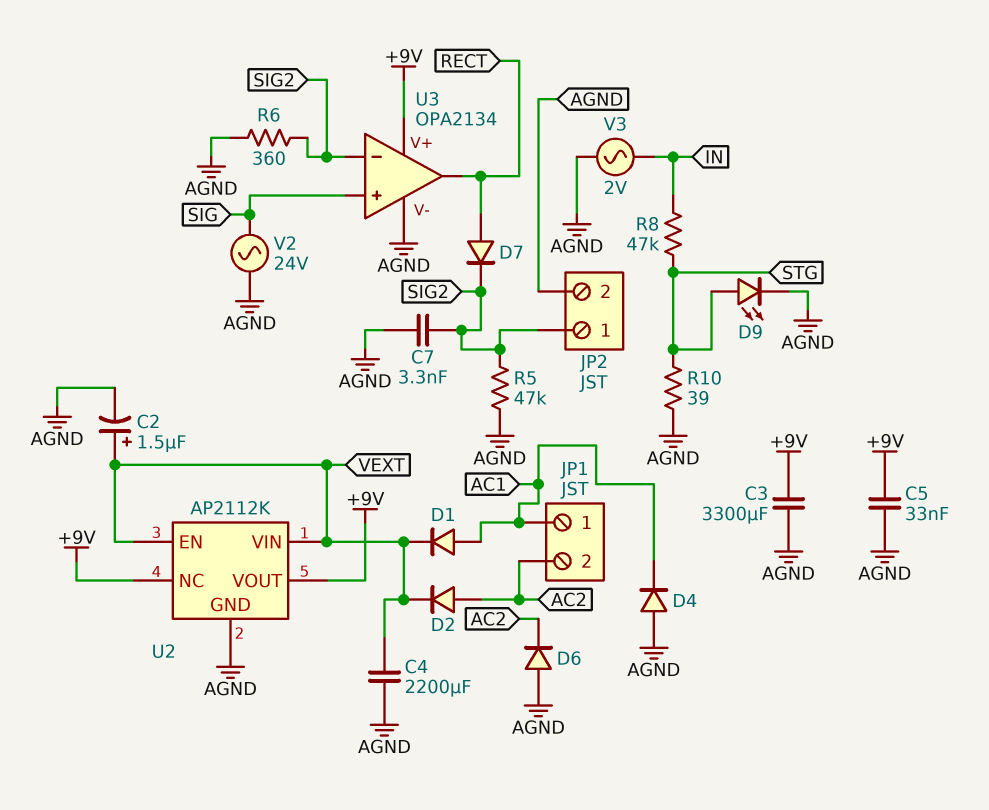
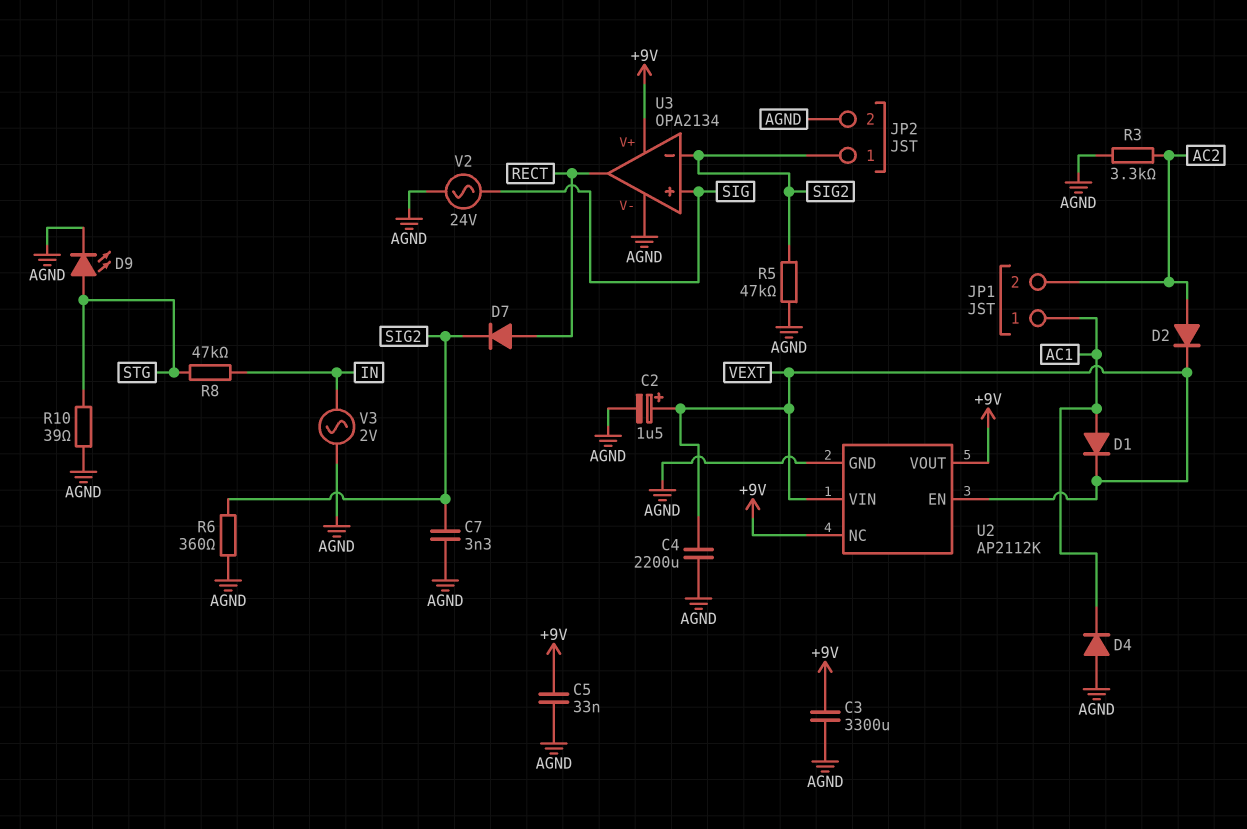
D6: diode (A AGND, K AC2) -> none
R3: none -> 3.3k (AC2, AGND)

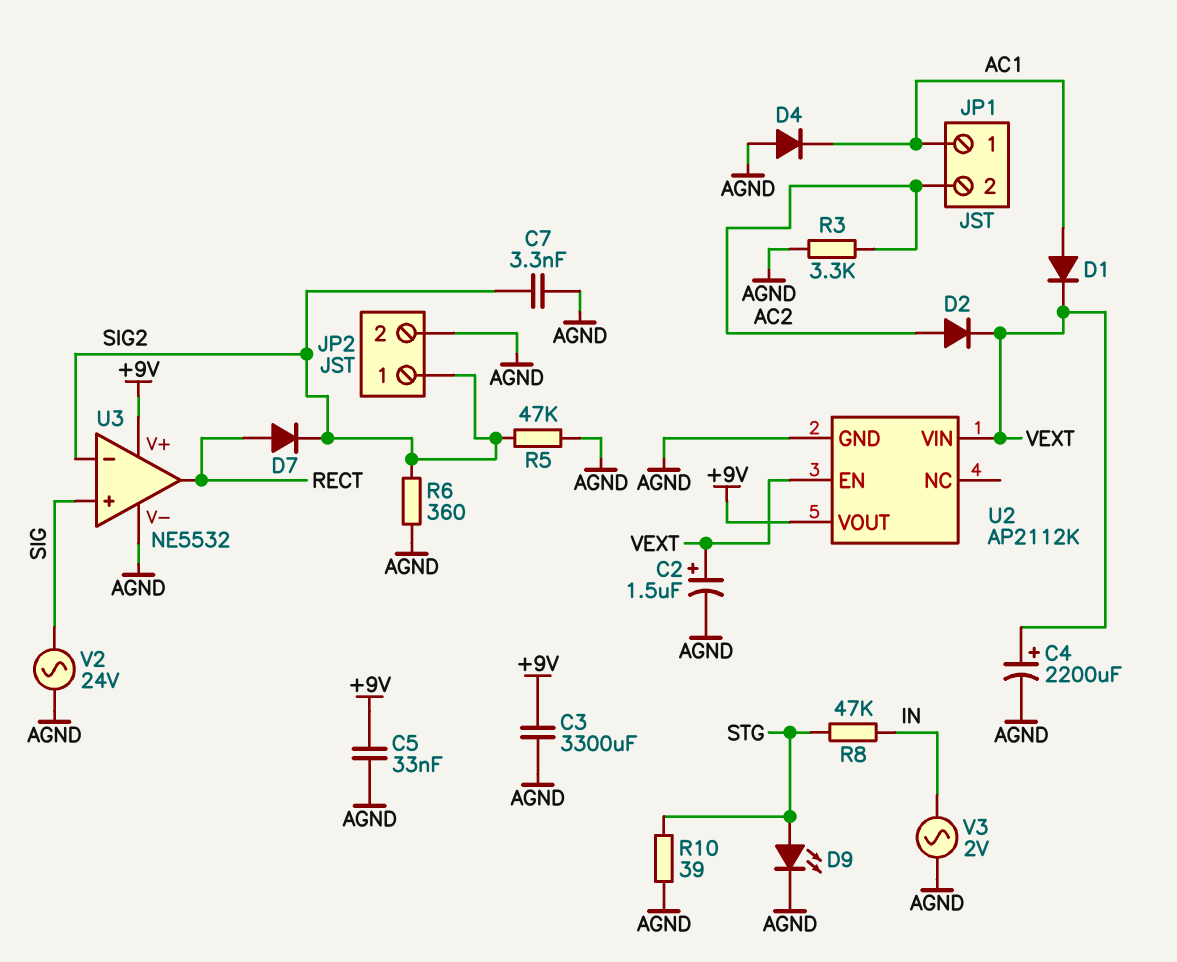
C4: 2200uF (AGND, VEXT) -> 2200uF (plus VEXT, minus AGND)
U2 pin NC: +9V -> none
U3: OPA2134 -> NE5532

